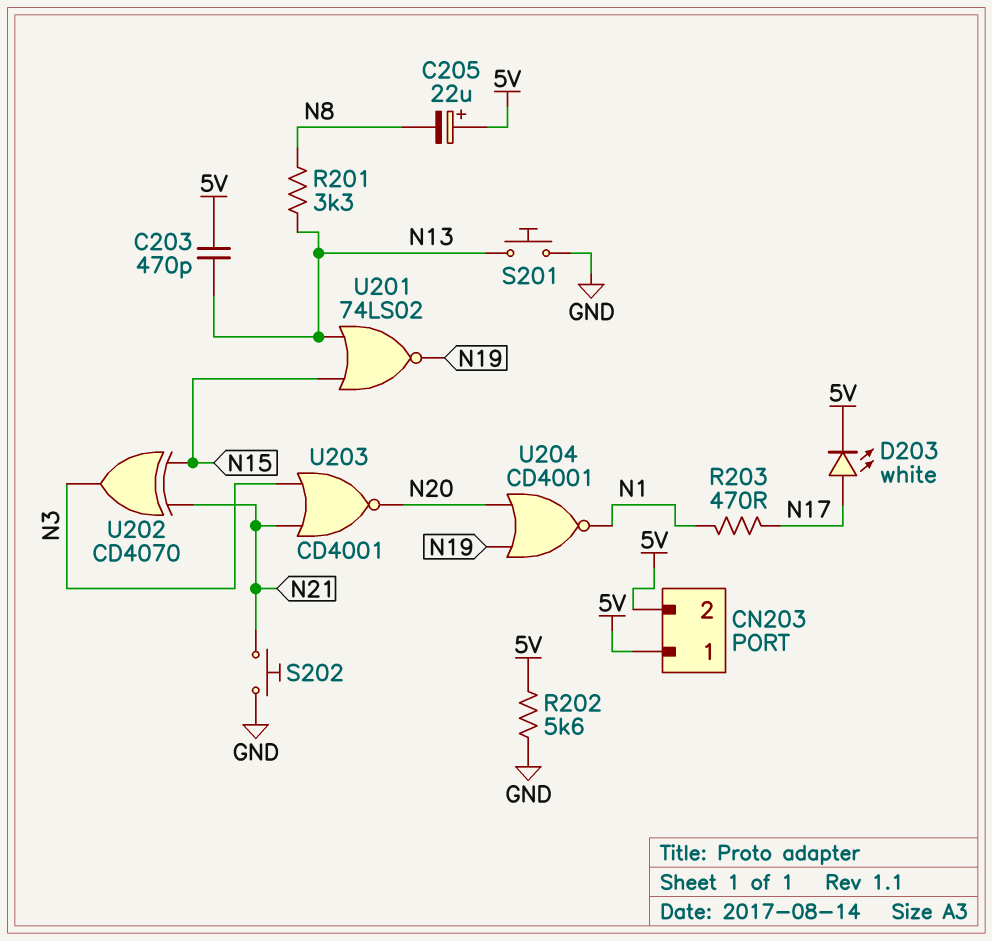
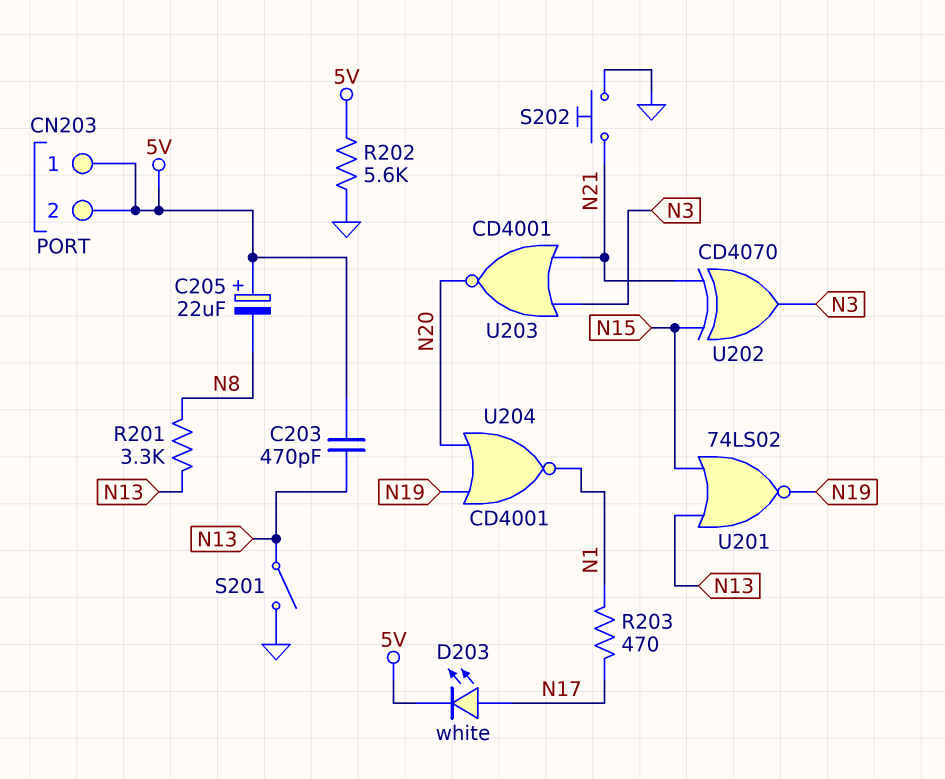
S201: button (GND, N13) -> switch (GND, N13)

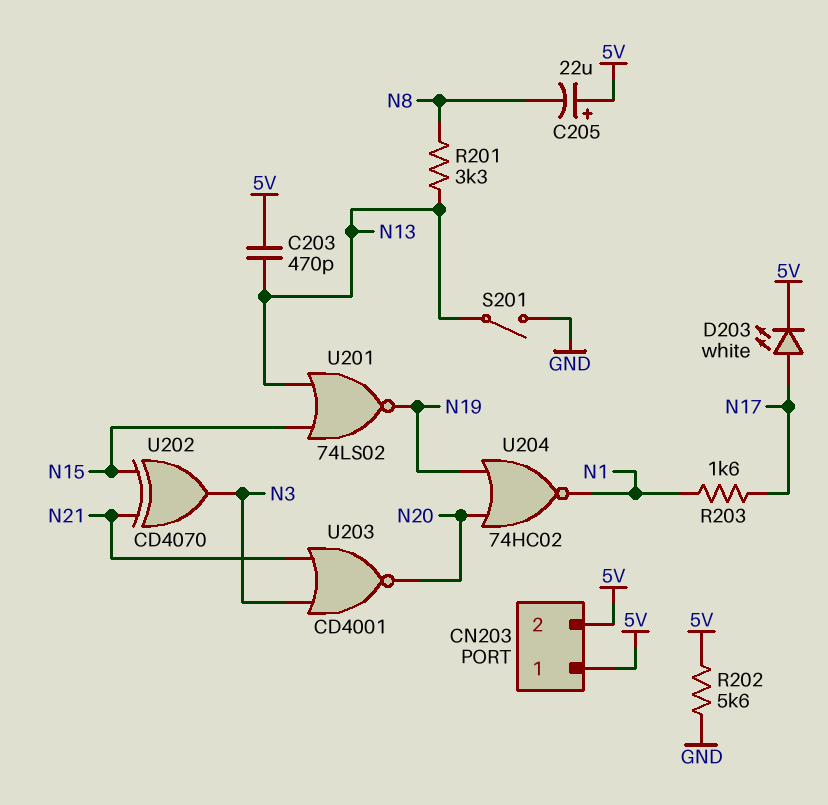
R203: 470 (N1, N17) -> 1.6k (N1, N17)
S202: button (GND, N21) -> none
U204: NOR CD4001 (in N19, in N20, out N1) -> NOR 74HC02 (in N19, in N20, out N1)

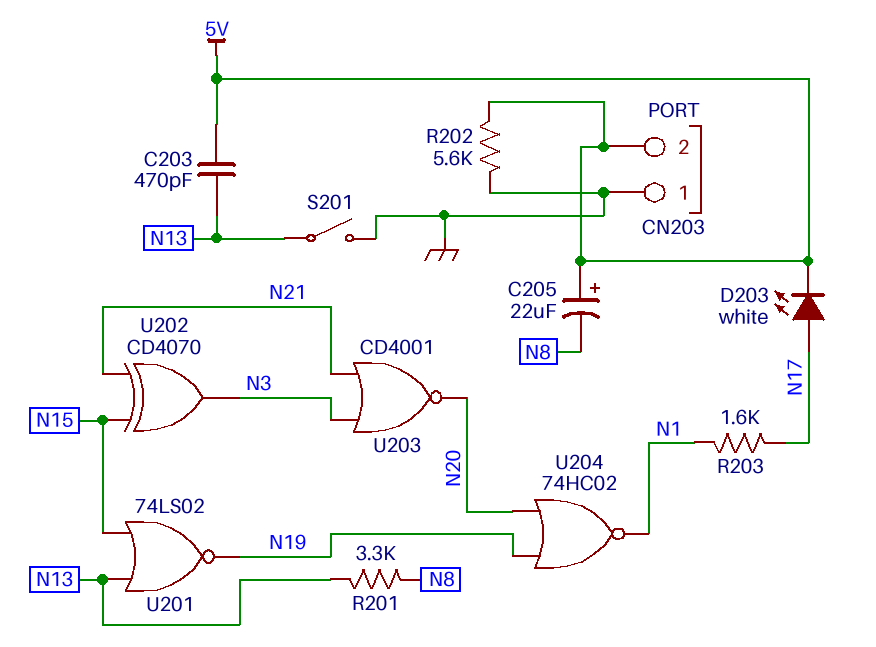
CN203 pin 1: 5V -> GND

